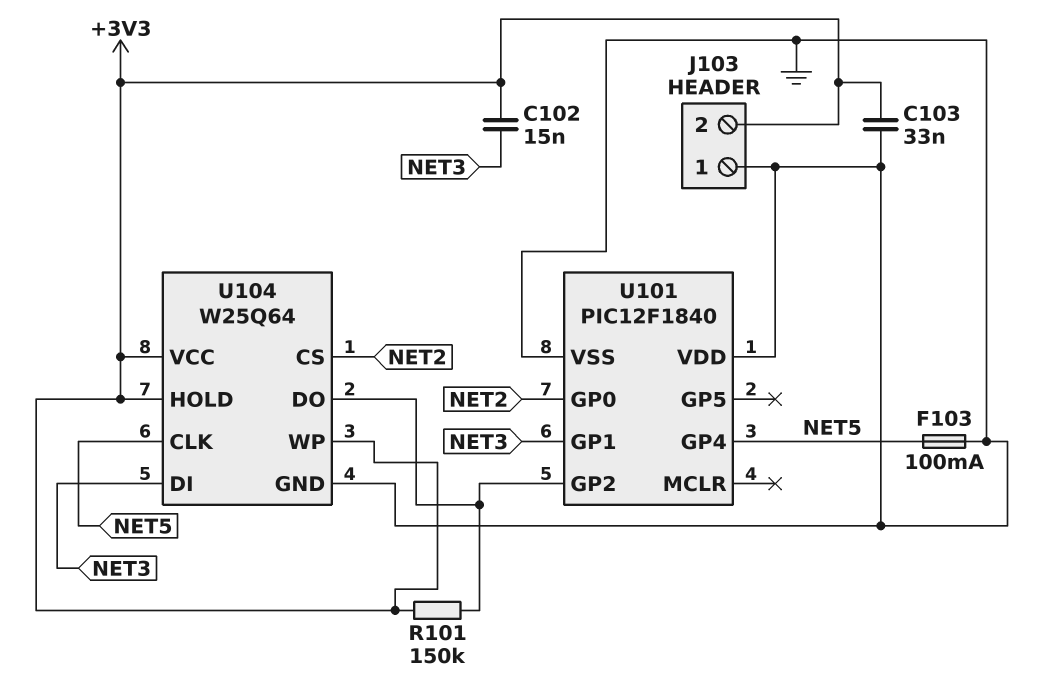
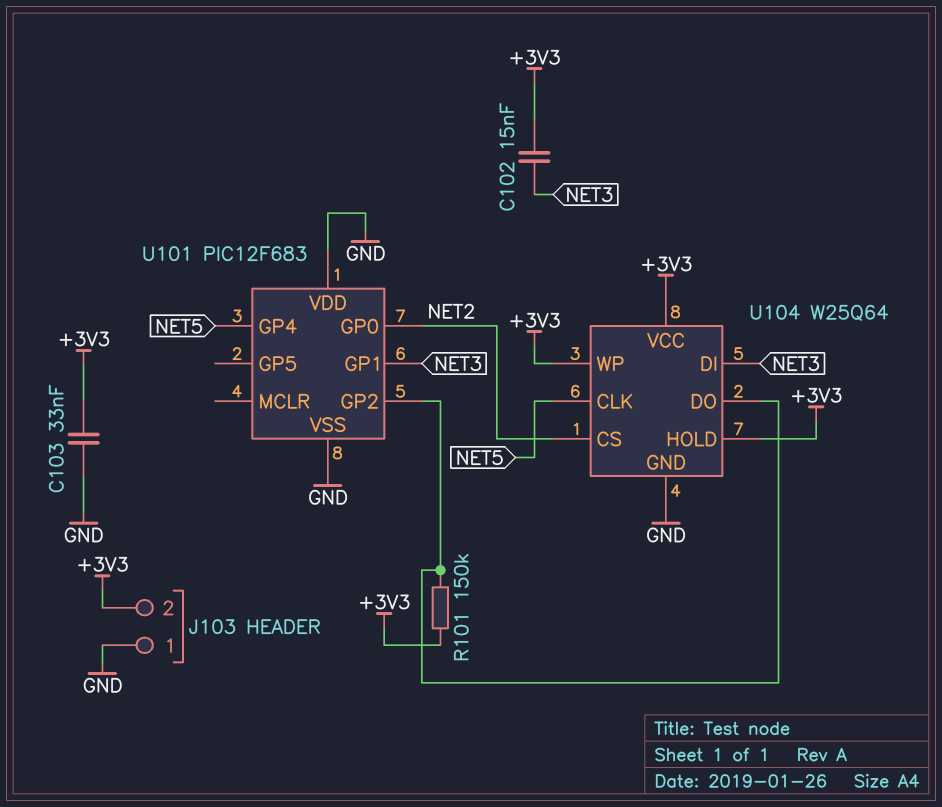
F103: 100mA (GND, NET5) -> none
U101: PIC12F1840 -> PIC12F683

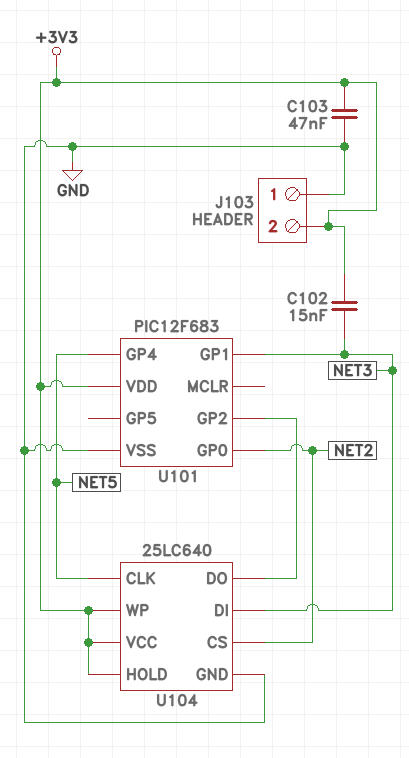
C103: 33nF (+3V3, GND) -> 47nF (+3V3, GND)
R101: 150k (+3V3, U101/GP2) -> none
U101 pin VDD: GND -> +3V3
U104: W25Q64 -> 25LC640

